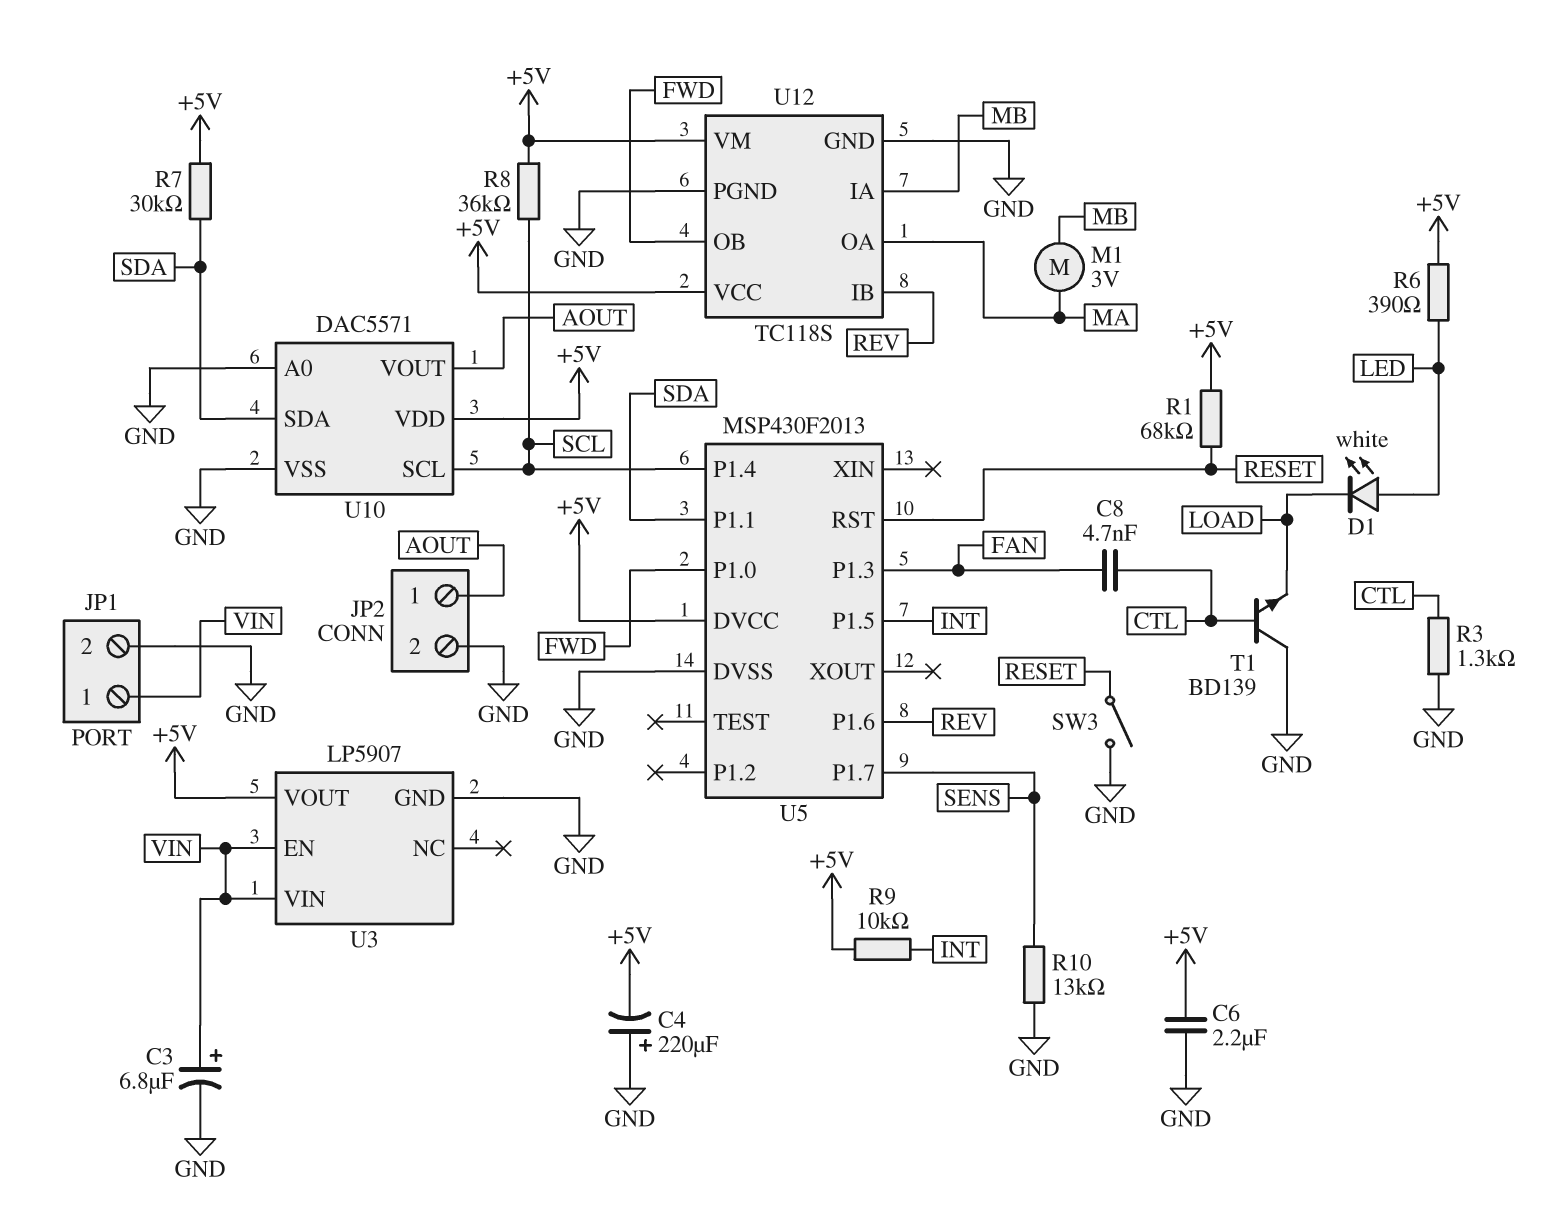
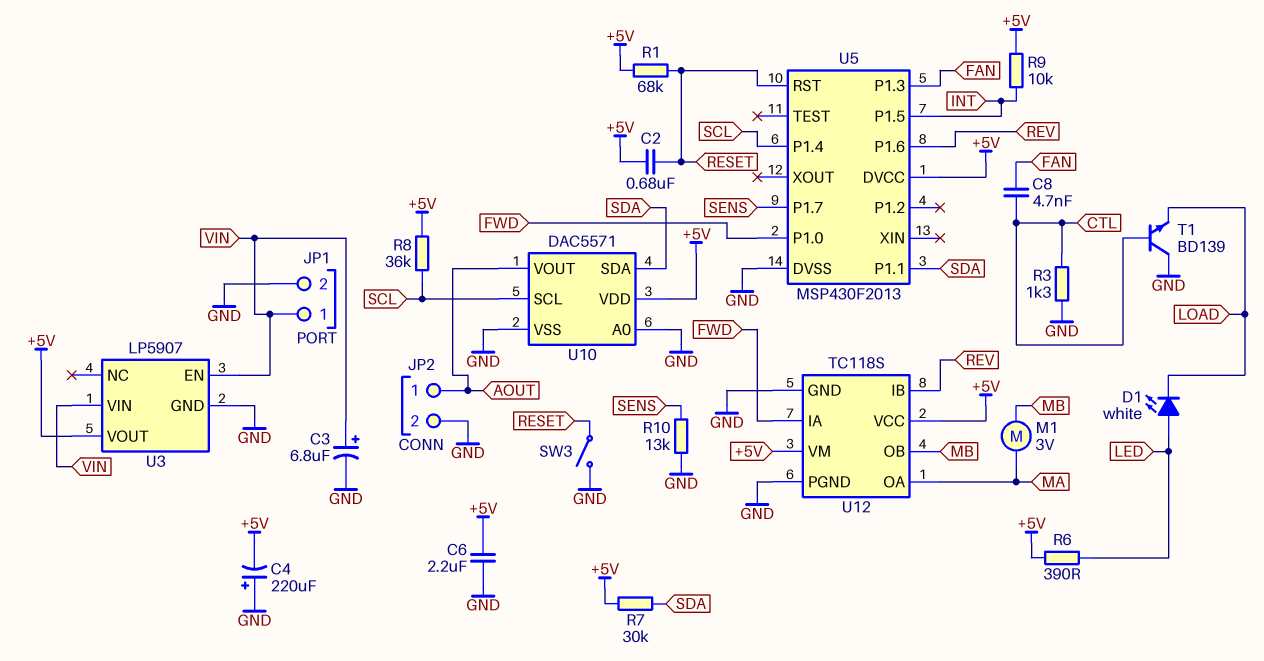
C2: none -> 680nF (+5V, RESET)
U12 pin IA: MB -> FWD
U12 pin OB: FWD -> MB

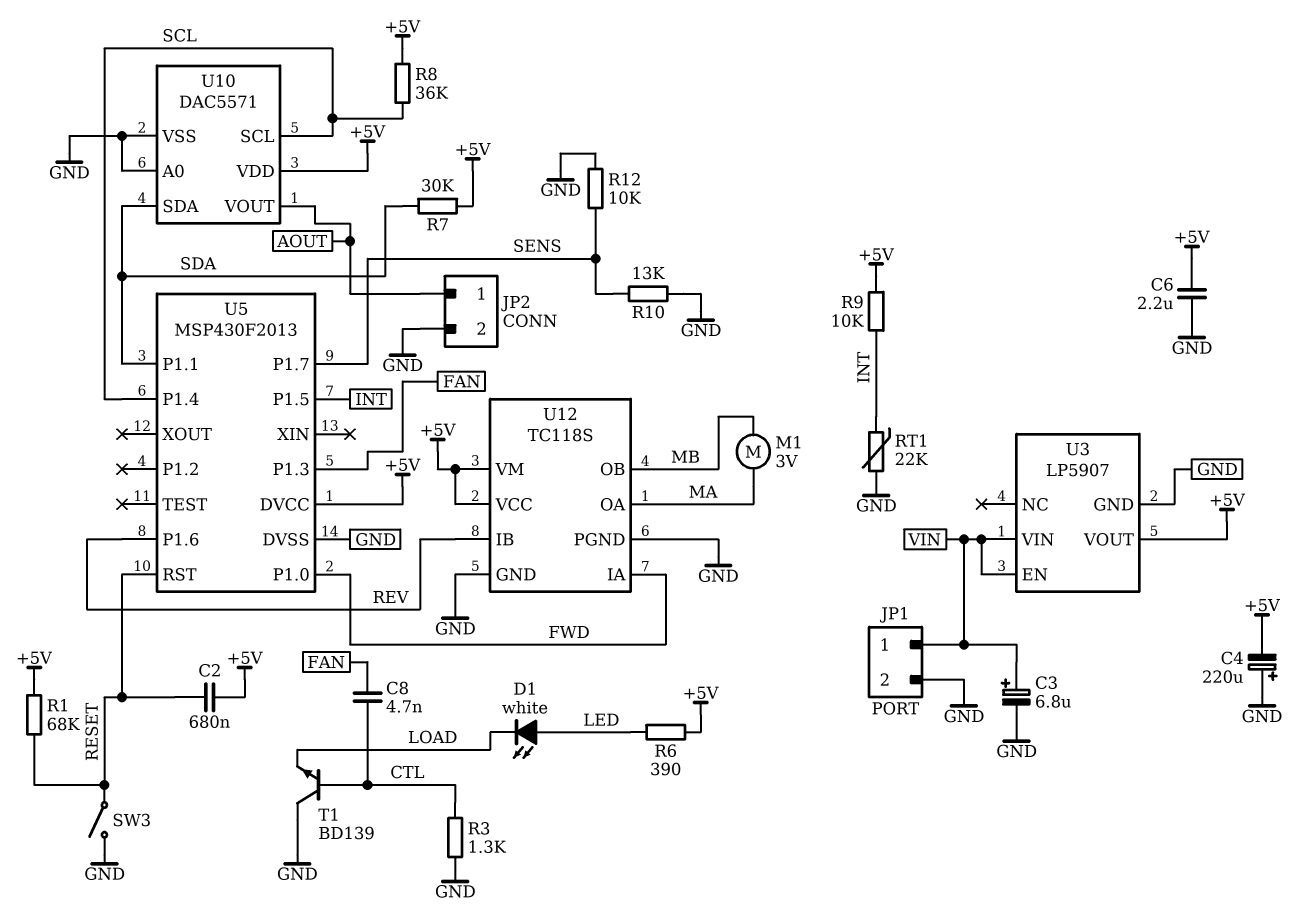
R12: none -> 10k (GND, SENS)
RT1: none -> 22k (GND, INT)

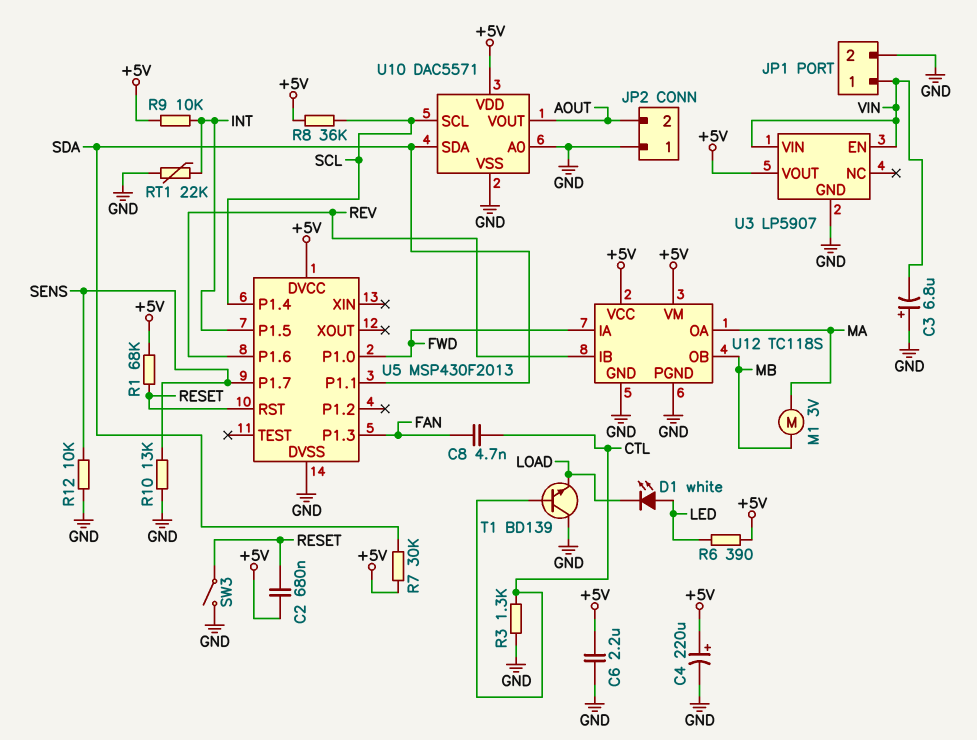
C3: 6.8uF (plus VIN, minus GND) -> 6.8uF (plus GND, minus VIN)
C4: 220uF (plus GND, minus +5V) -> 220uF (plus +5V, minus GND)
JP2 pin 1: AOUT -> GND
JP2 pin 2: GND -> AOUT

